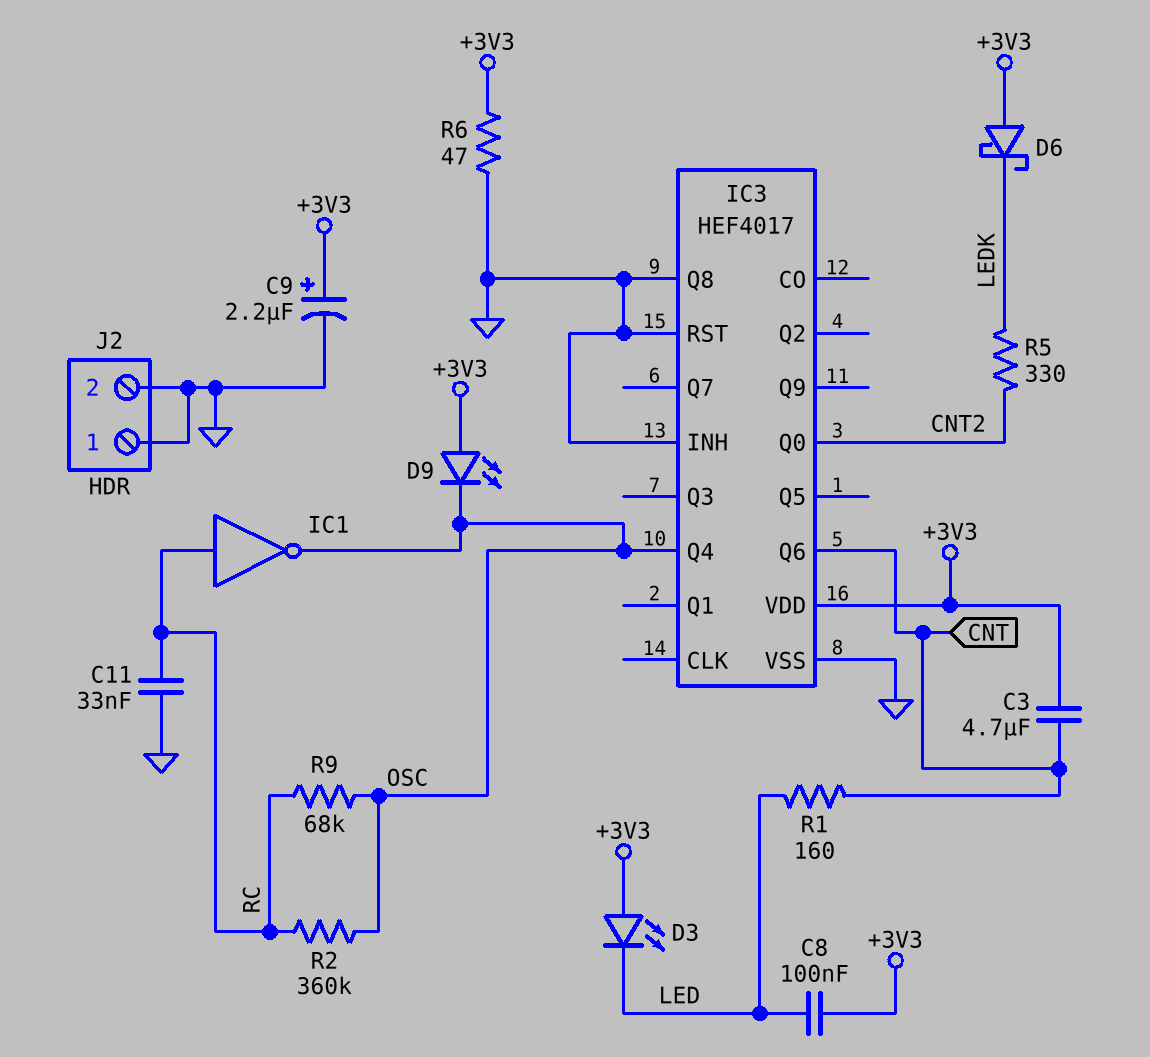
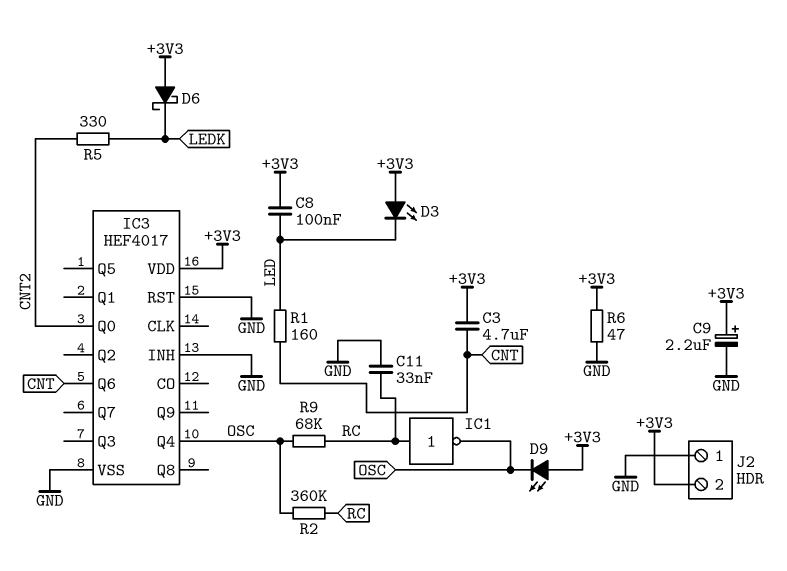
IC3 pin Q8: GND -> none
J2 pin 2: GND -> +3V3

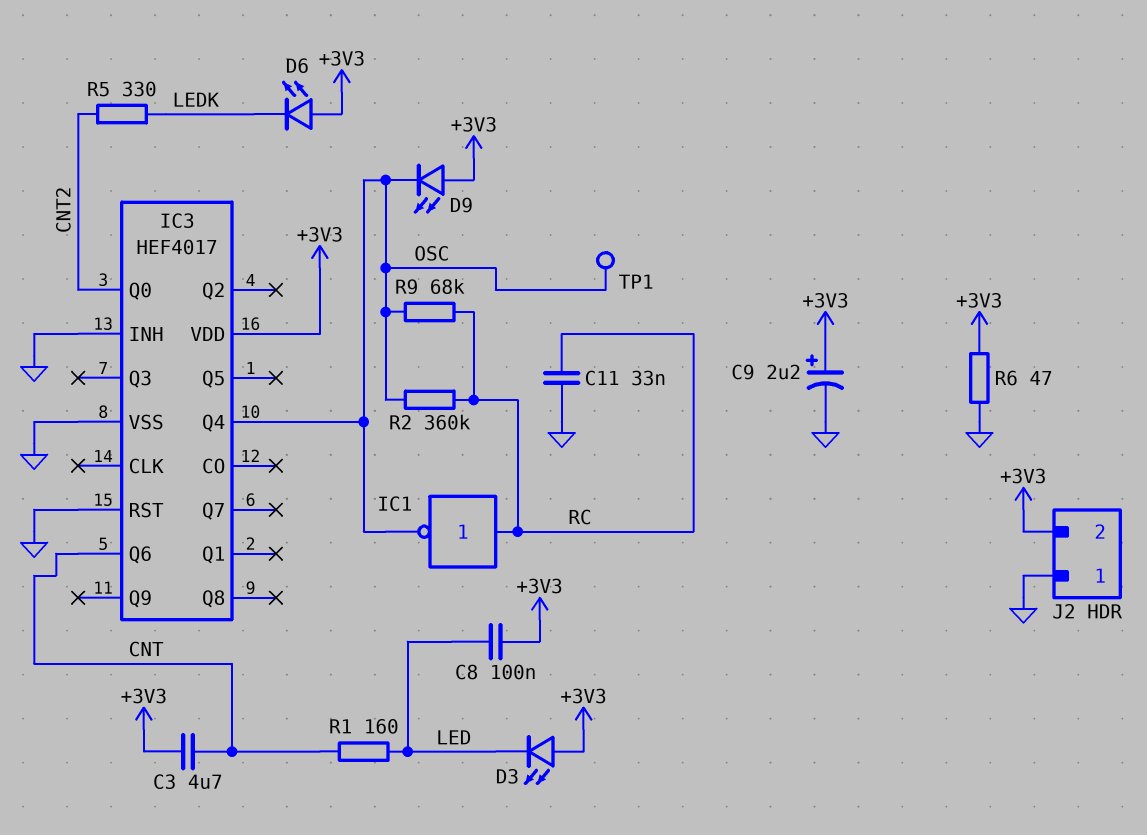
D6: schottky (A +3V3, K LEDK) -> LED (A +3V3, K LEDK)
TP1: none -> test point (OSC)

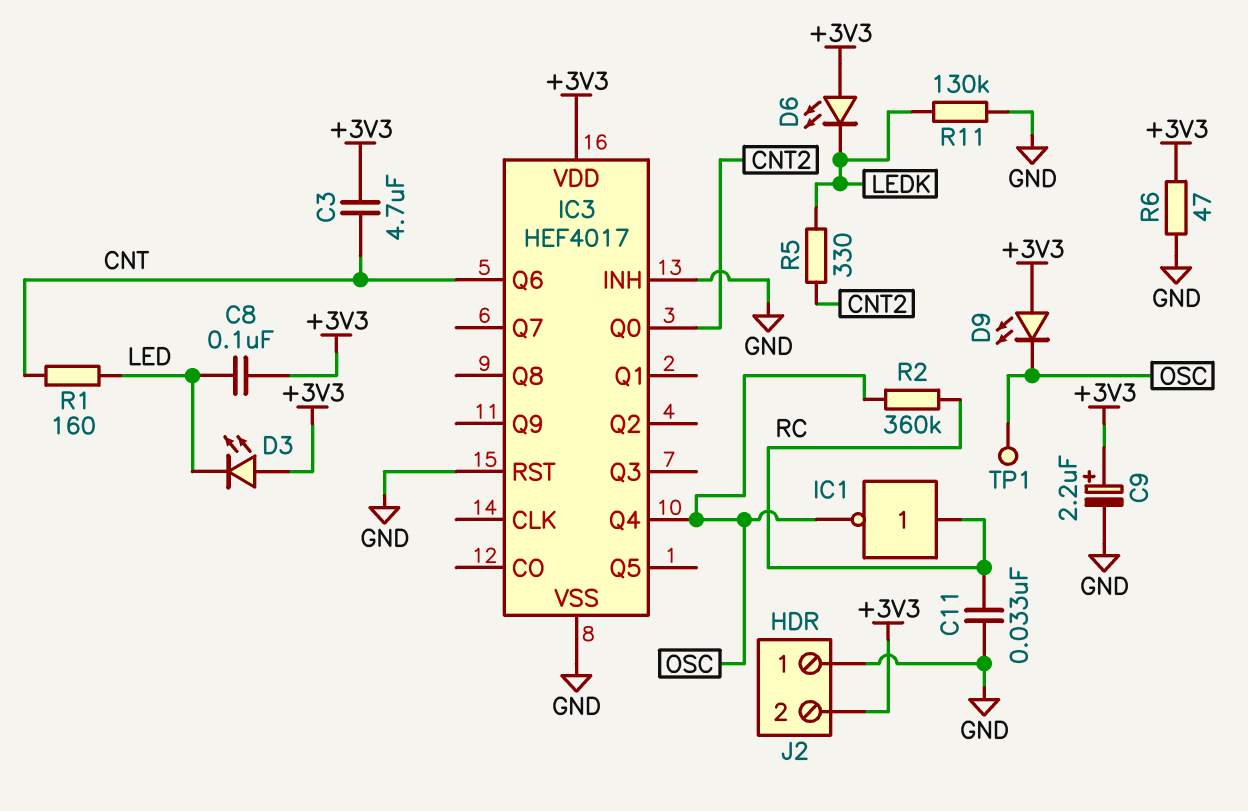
R9: 68k (OSC, RC) -> none
R11: none -> 130k (GND, LEDK)

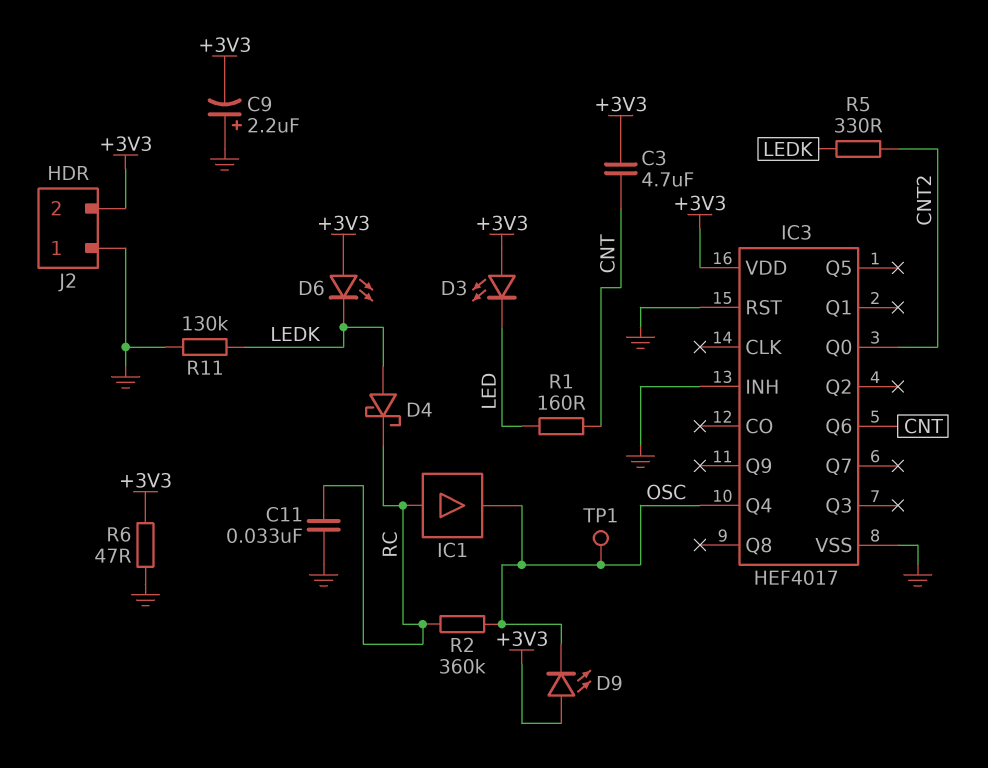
C8: 100nF (+3V3, LED) -> none
C9: 2.2uF (plus +3V3, minus GND) -> 2.2uF (plus GND, minus +3V3)
D4: none -> schottky (A LEDK, K RC)
IC1: NOT (in RC, out OSC) -> buffer (in RC, out OSC)

